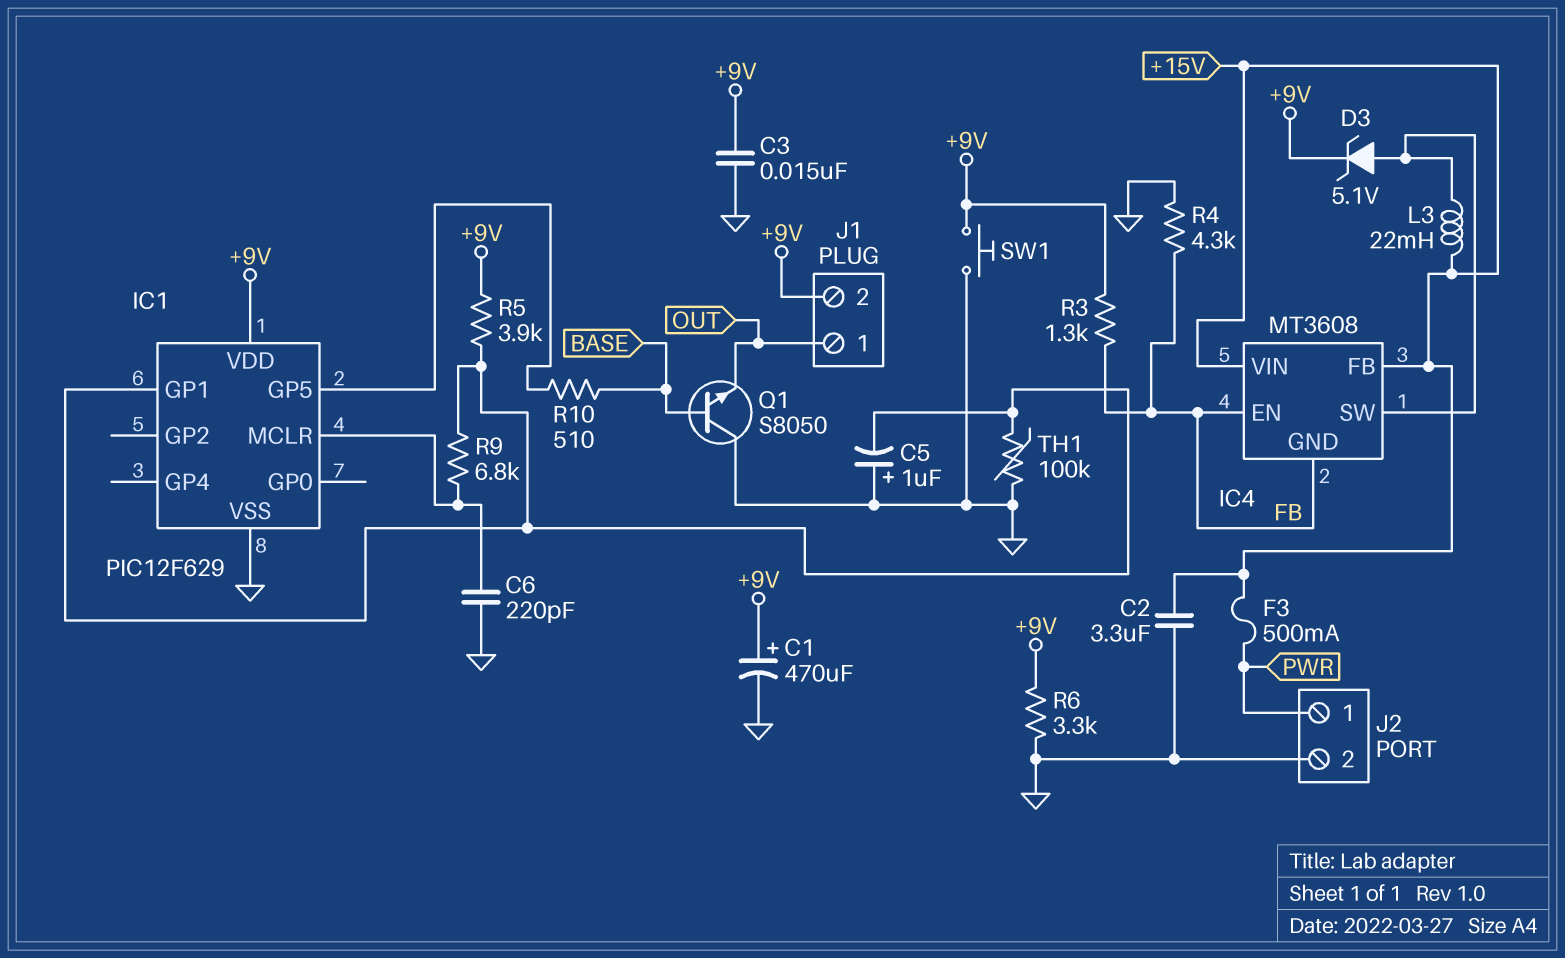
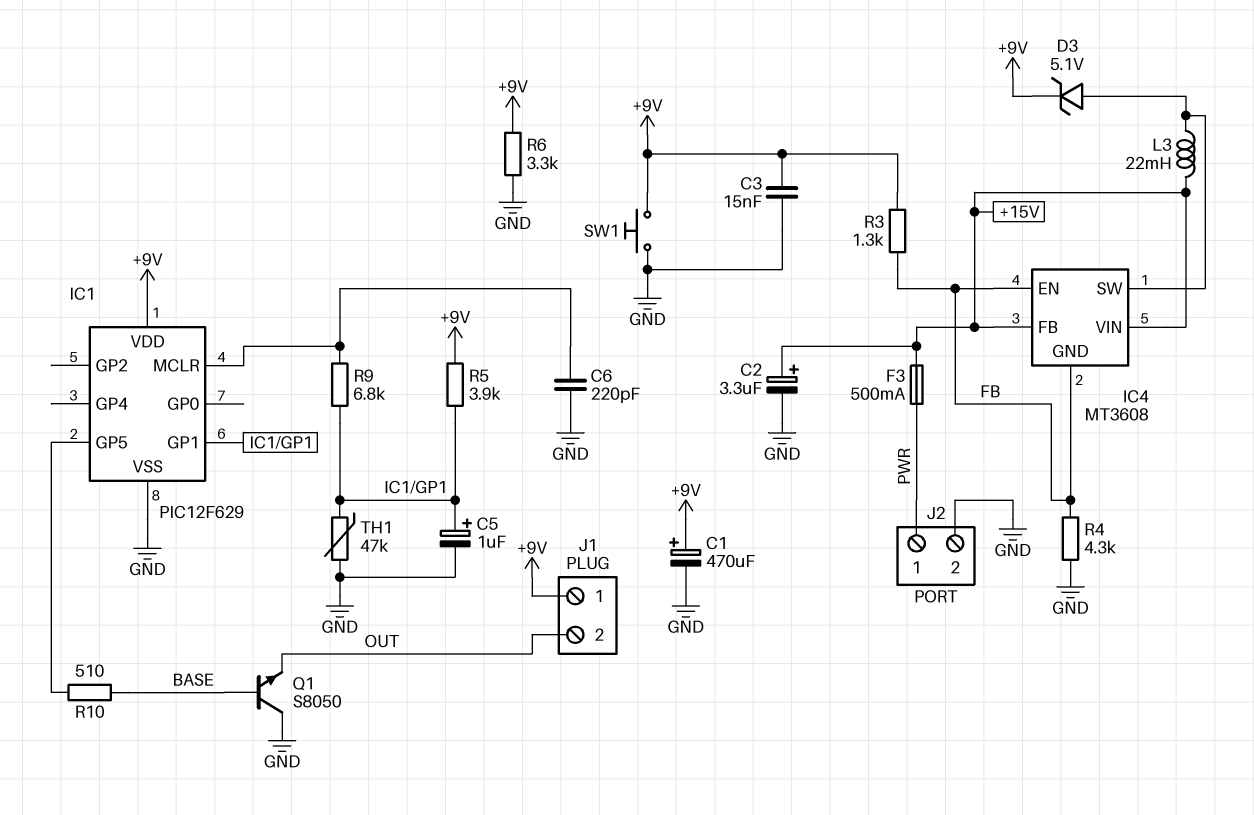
C2: 3.3uF (+15V, GND) -> 3.3uF (plus +15V, minus GND)
C5: 1uF (plus GND, minus IC1/GP1) -> 1uF (plus IC1/GP1, minus GND)
J1 pin 1: OUT -> +9V
J1 pin 2: +9V -> OUT
TH1: 100k (GND, IC1/GP1) -> 47k (GND, IC1/GP1)

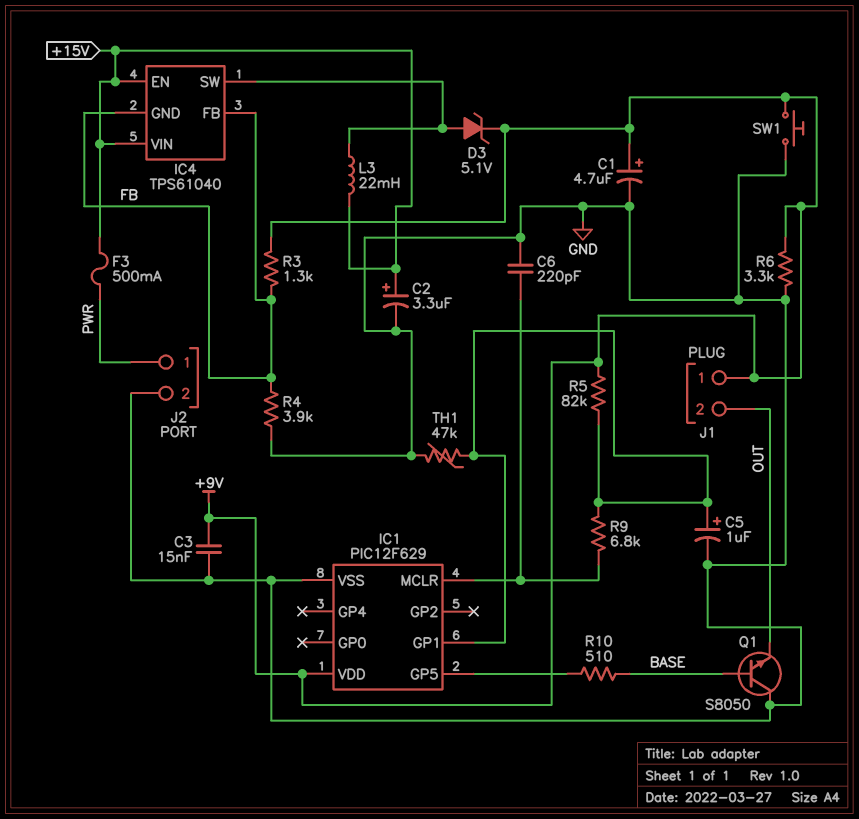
C1: 470uF (plus +9V, minus GND) -> 4.7uF (plus +9V, minus GND)
IC4: MT3608 -> TPS61040
IC4 pin EN: FB -> +15V
IC4 pin FB: +15V -> FB
R4: 4.3k (FB, GND) -> 3.9k (FB, GND)
R5: 3.9k (+9V, IC1/GP1) -> 82k (+9V, IC1/GP1)

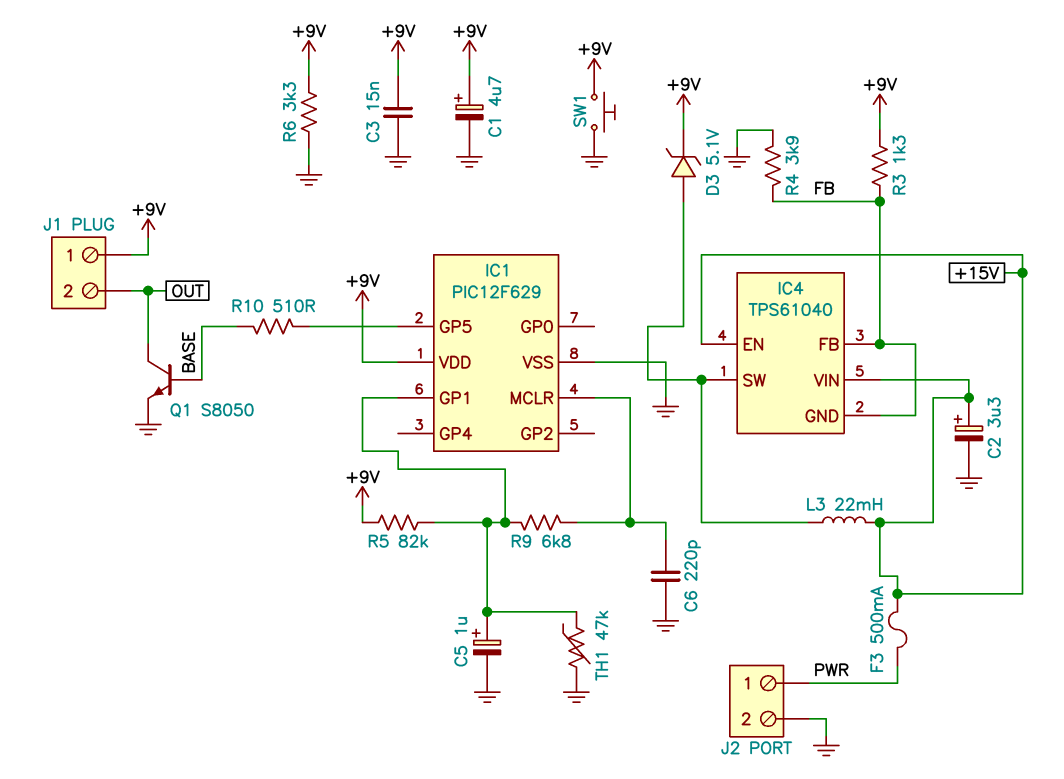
Q1: NPN S8050 (B BASE, C GND, E OUT) -> NPN S8050 (B BASE, C OUT, E GND)

